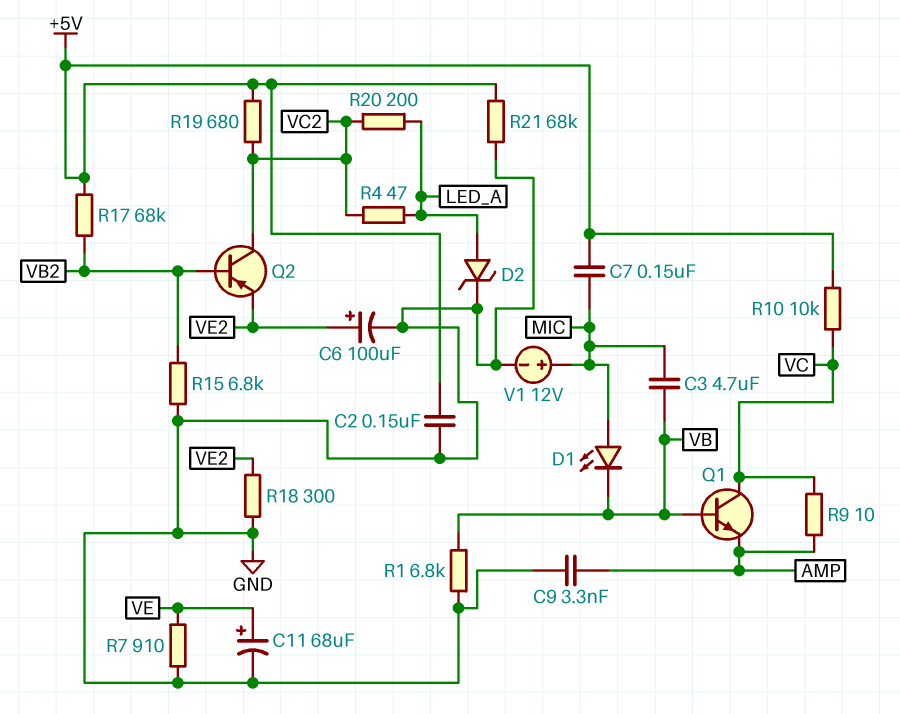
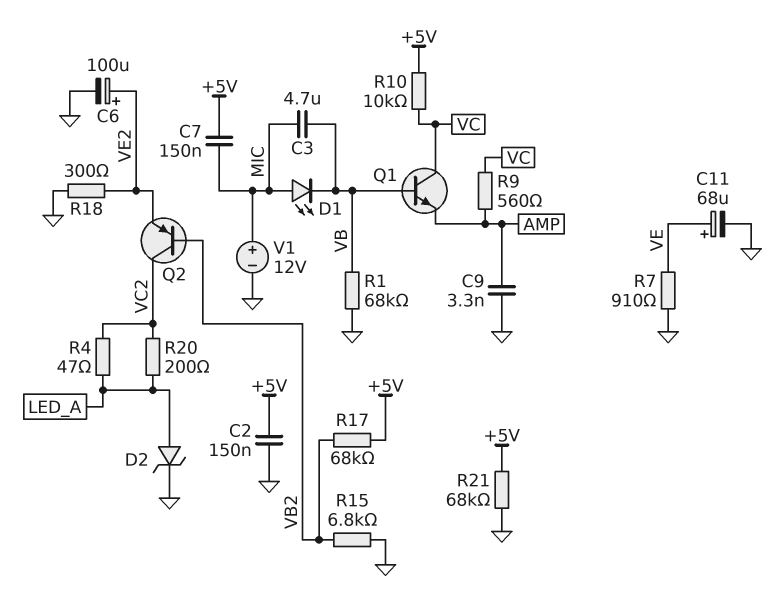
R1: 6.8k (GND, VB) -> 68k (GND, VB)
R9: 10 (AMP, VC) -> 560 (AMP, VC)
R19: 680 (+5V, VC2) -> none

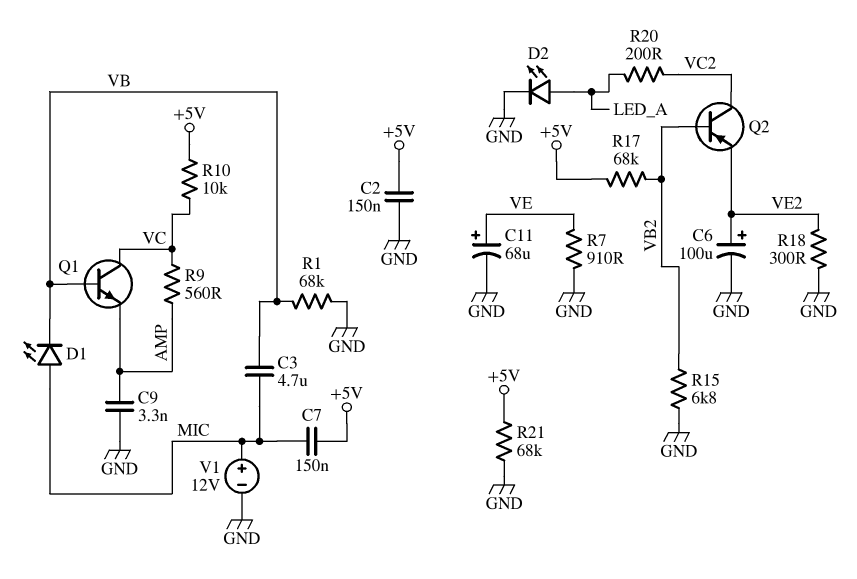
D2: zener (A LED_A, K GND) -> LED (A LED_A, K GND)
R4: 47 (LED_A, VC2) -> none

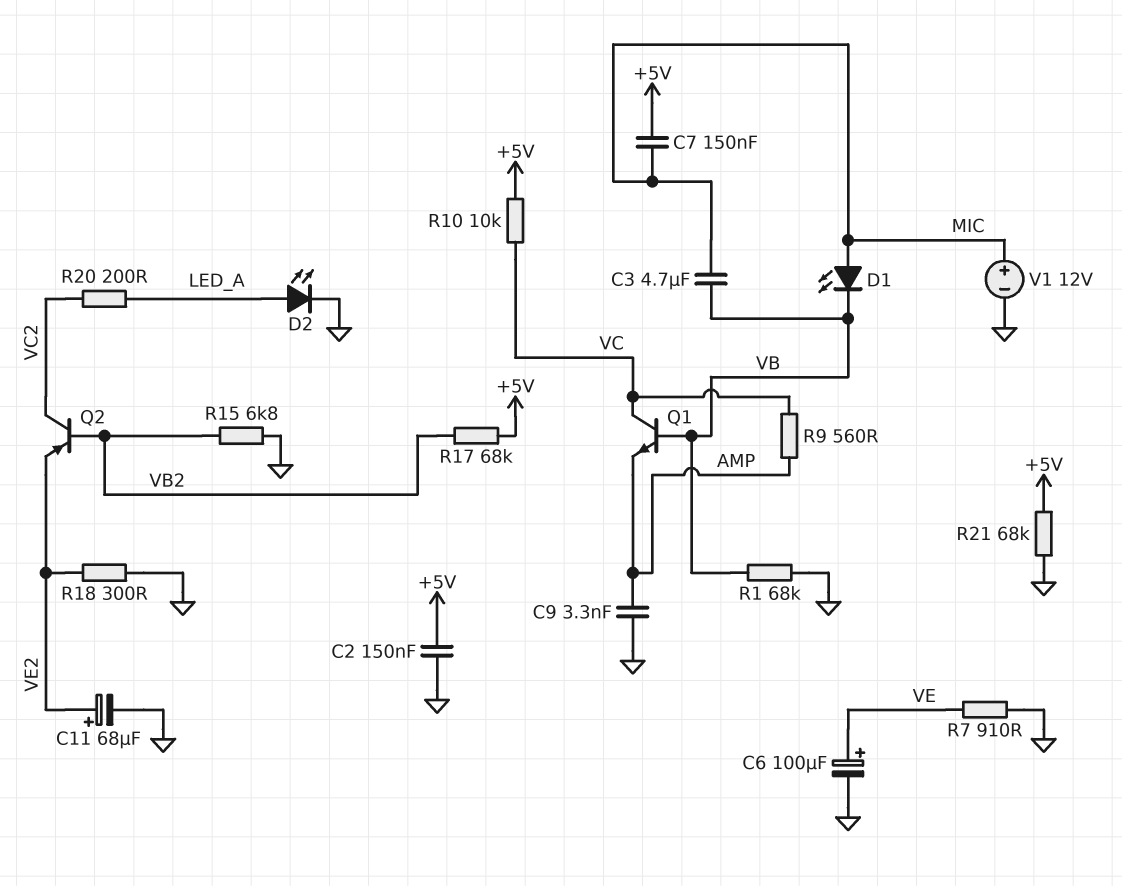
C6: 100uF (plus VE2, minus GND) -> 100uF (plus VE, minus GND)
C11: 68uF (plus VE, minus GND) -> 68uF (plus VE2, minus GND)

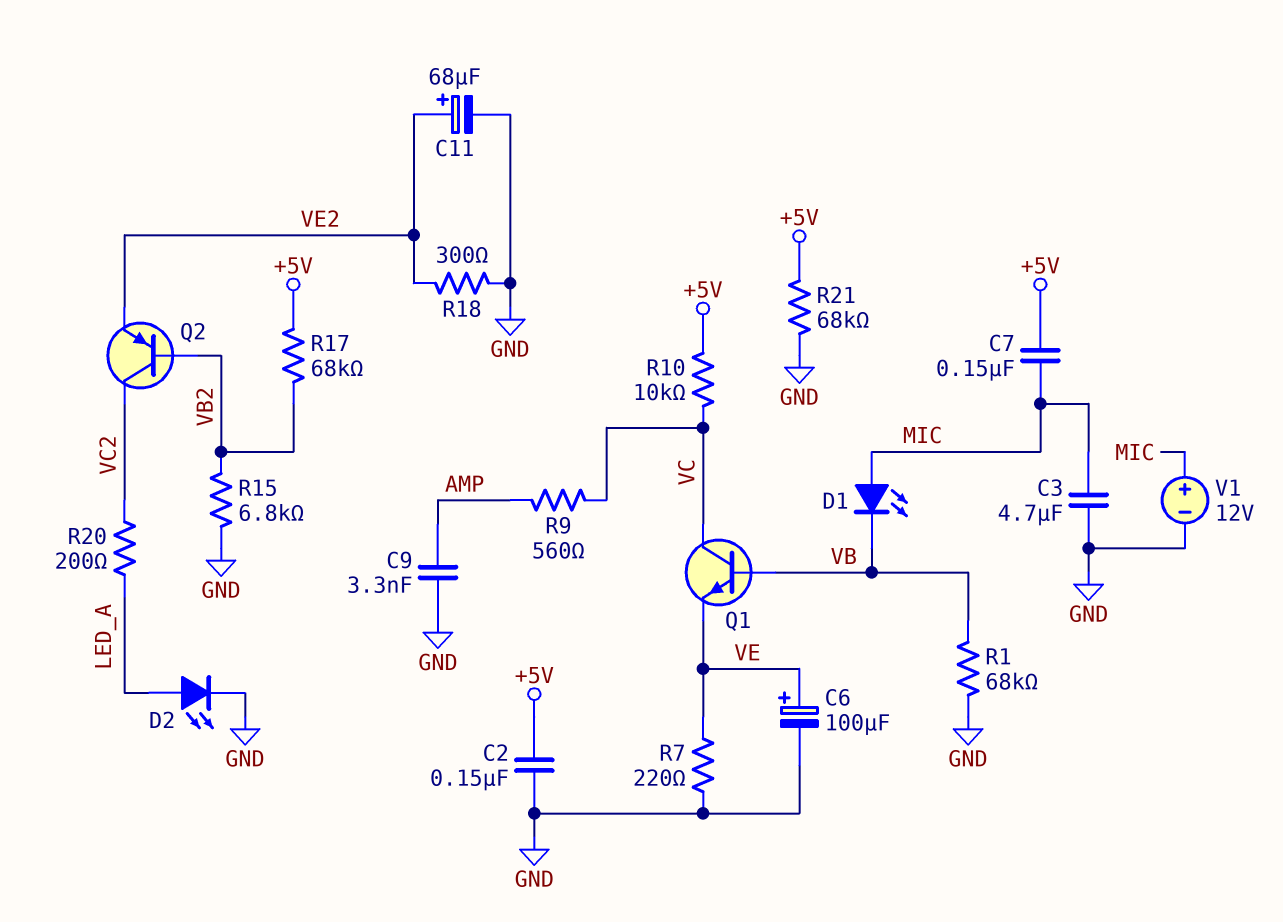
C3: 4.7uF (MIC, VB) -> 4.7uF (GND, MIC)
Q1: NPN (B VB, C VC, E AMP) -> NPN (B VB, C VC, E VE)
R7: 910 (GND, VE) -> 220 (GND, VE)

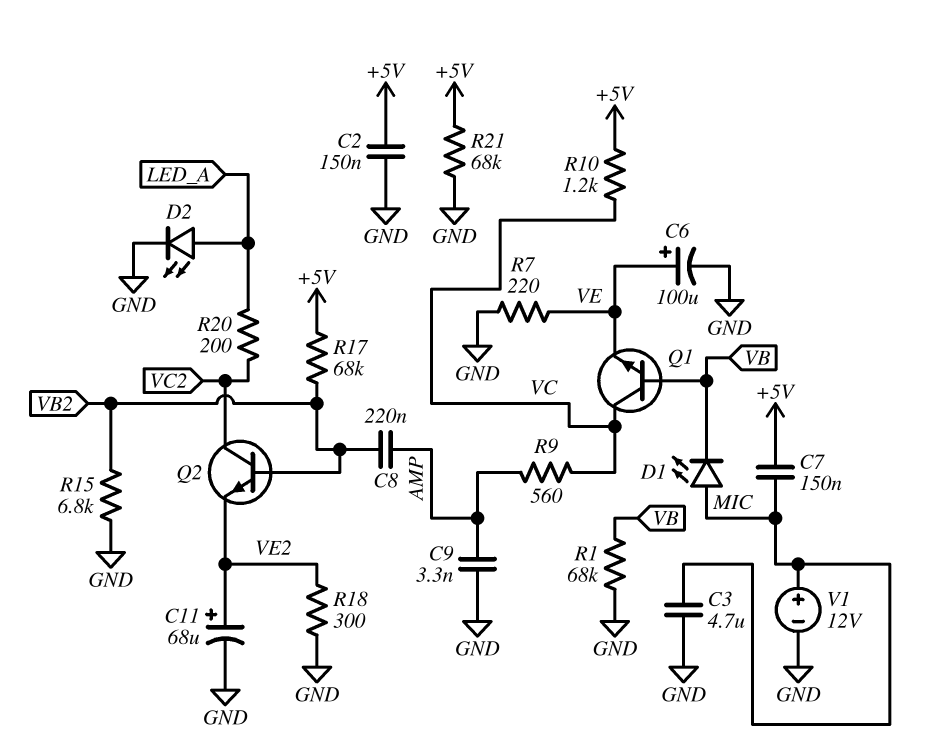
C8: none -> 220nF (AMP, VB2)
Q2: PNP (B VB2, C VC2, E VE2) -> NPN (B VB2, C VC2, E VE2)
R10: 10k (+5V, VC) -> 1.2k (+5V, VC)

